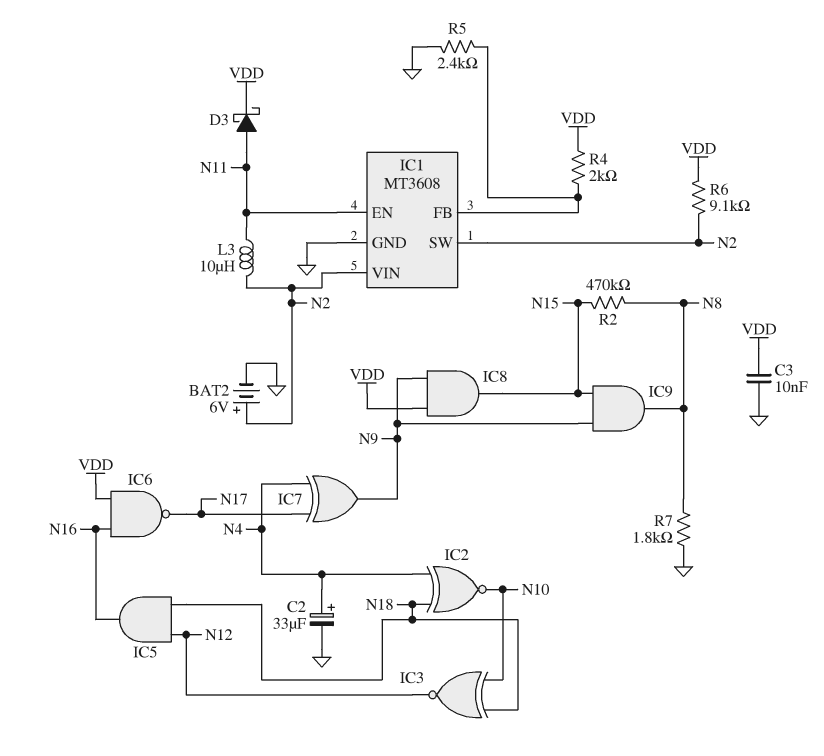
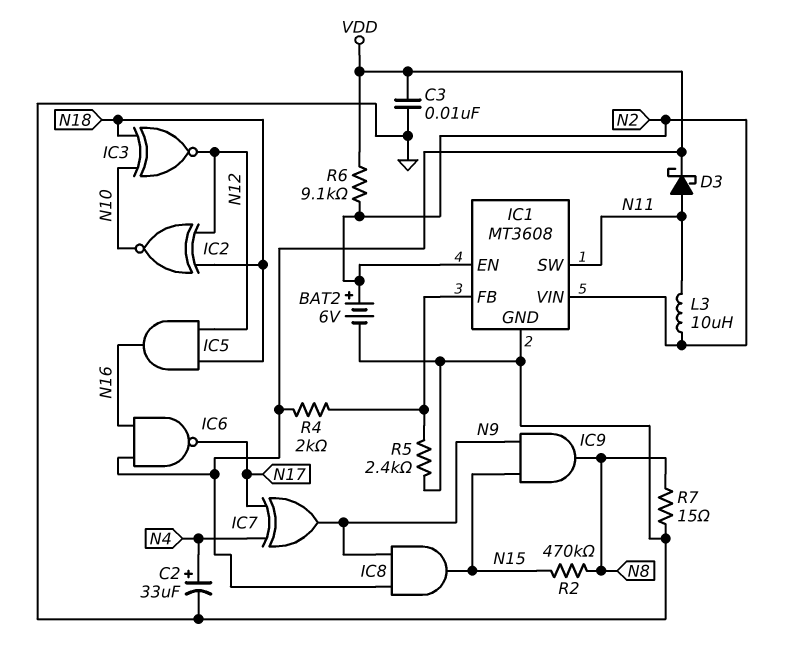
IC1 pin EN: N11 -> N2
IC1 pin SW: N2 -> N11
IC2: XNOR (in N4, in N18, out N10) -> XNOR (in N12, in N18, out N10)
R7: 1.8k (GND, N8) -> 15 (GND, N8)

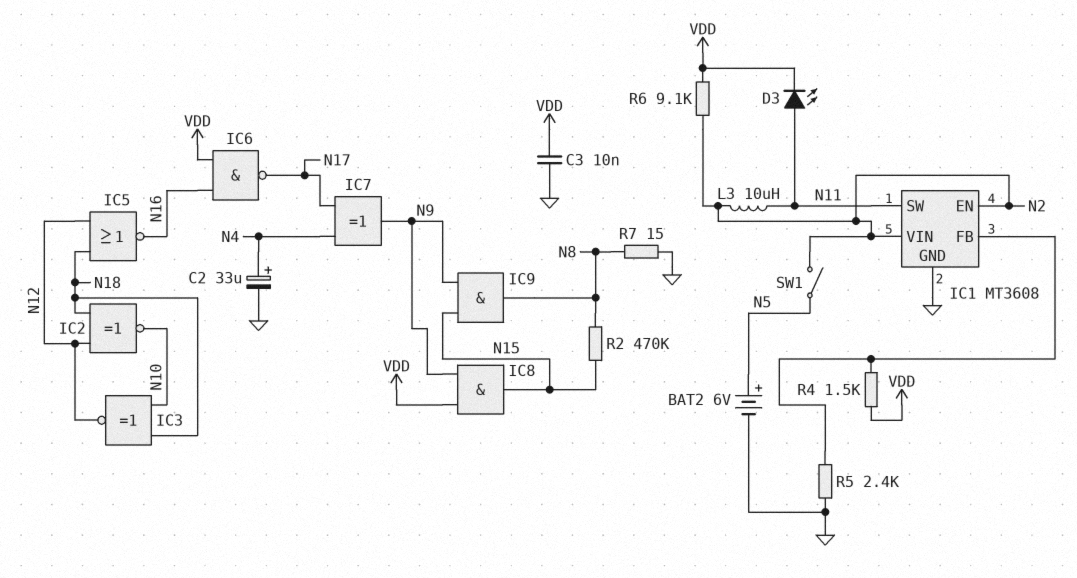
BAT2: 6V (plus N2, minus GND) -> 6V (plus N5, minus GND)
D3: schottky (A N11, K VDD) -> LED (A N11, K VDD)
IC5: AND (in N12, in N18, out N16) -> NOR (in N12, in N18, out N16)
R4: 2k (IC1/FB, VDD) -> 1.5k (IC1/FB, VDD)
SW1: none -> switch (N2, N5)

